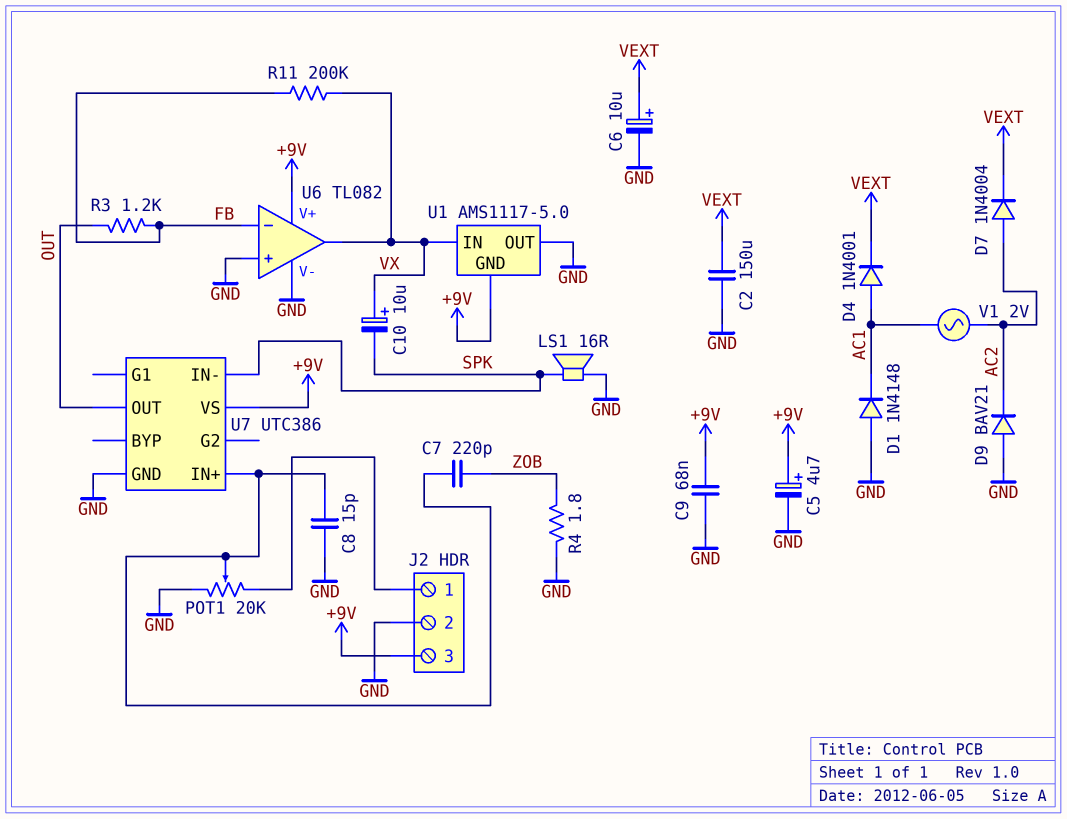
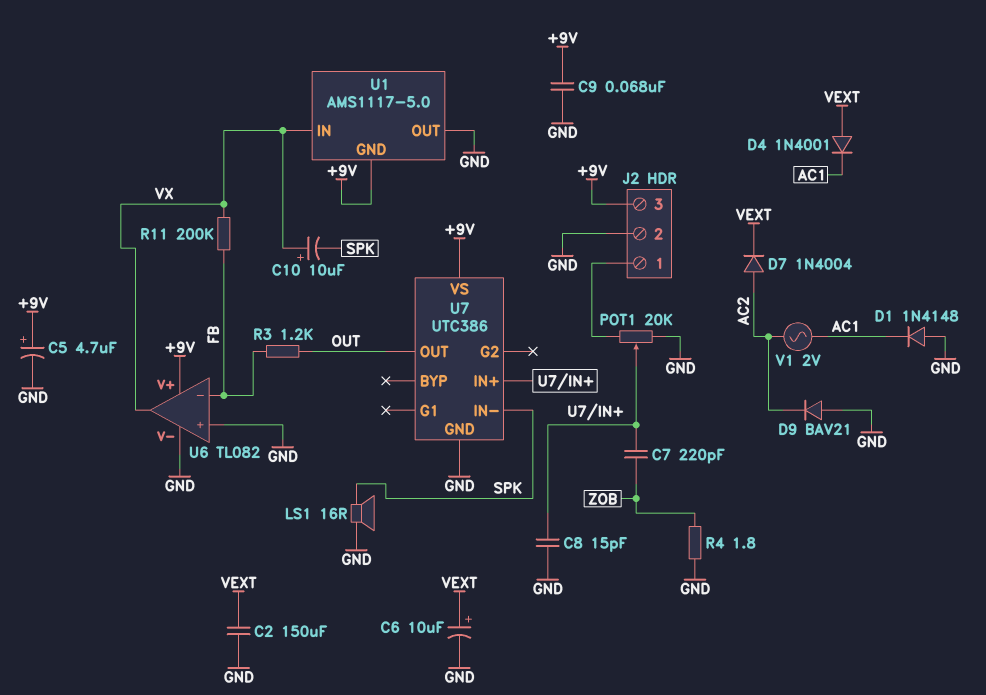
D4: diode 1N4001 (A AC1, K VEXT) -> diode 1N4001 (A VEXT, K AC1)

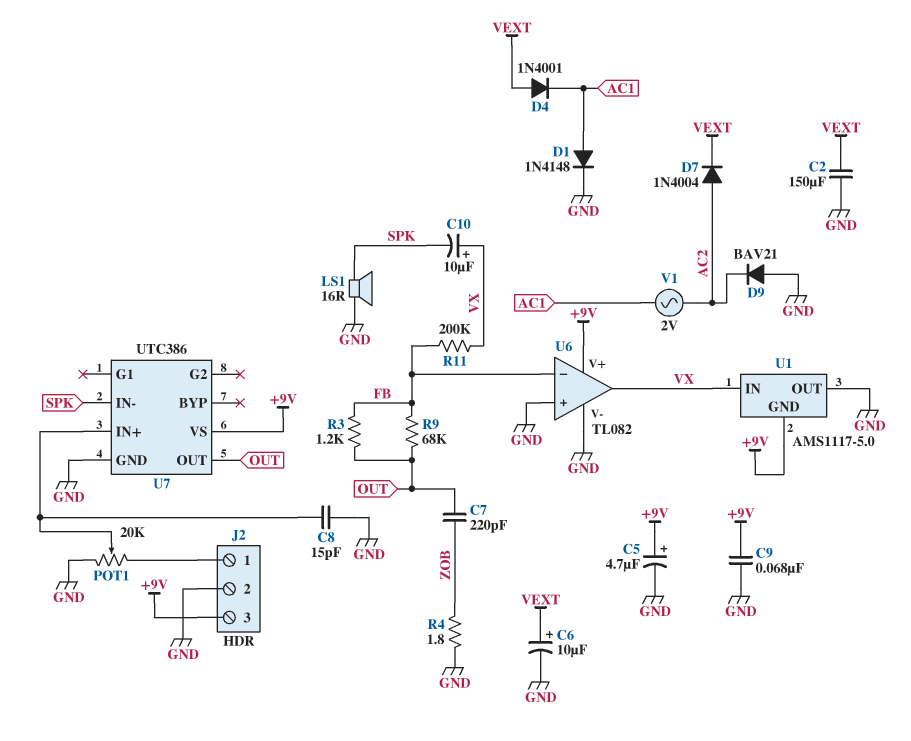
C7: 220pF (U7/IN+, ZOB) -> 220pF (OUT, ZOB)
D1: diode 1N4148 (A GND, K AC1) -> diode 1N4148 (A AC1, K GND)
R9: none -> 68k (FB, OUT)

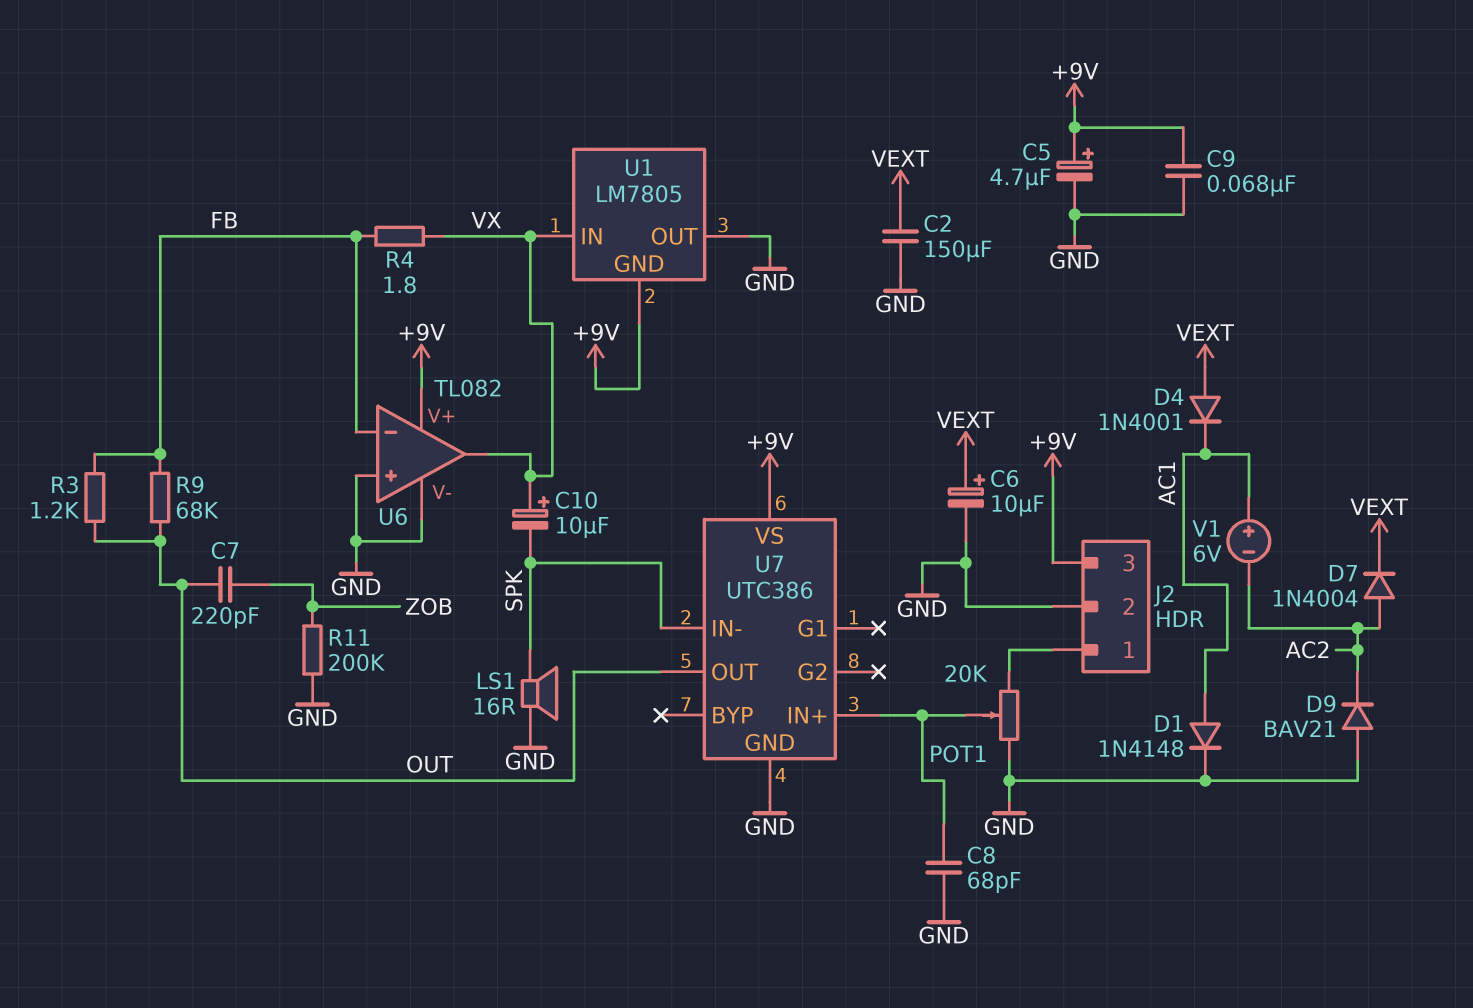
C8: 15pF (GND, U7/IN+) -> 68pF (GND, U7/IN+)
R4: 1.8 (GND, ZOB) -> 1.8 (FB, VX)
R11: 200k (FB, VX) -> 200k (GND, ZOB)
U1: AMS1117-5.0 -> LM7805
V1: AC 2V (AC1, AC2) -> 6V (plus AC1, minus AC2)

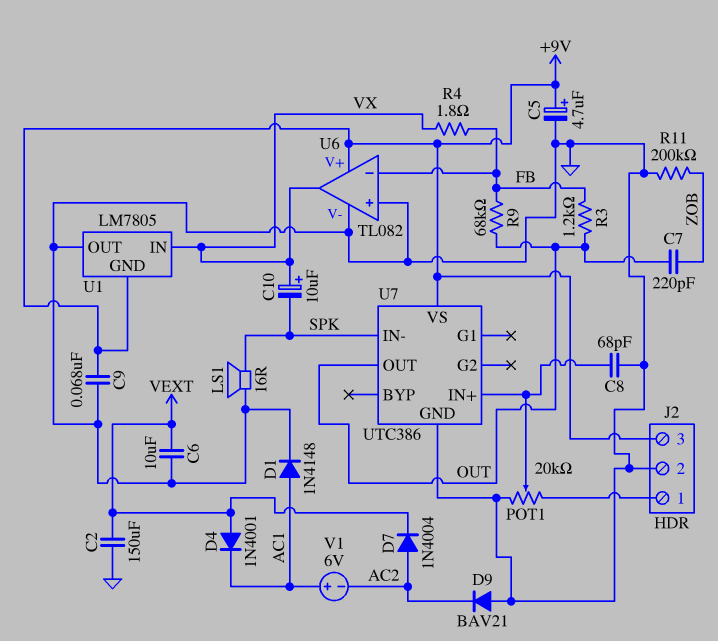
C6: 10uF (plus VEXT, minus GND) -> 10uF (GND, VEXT)

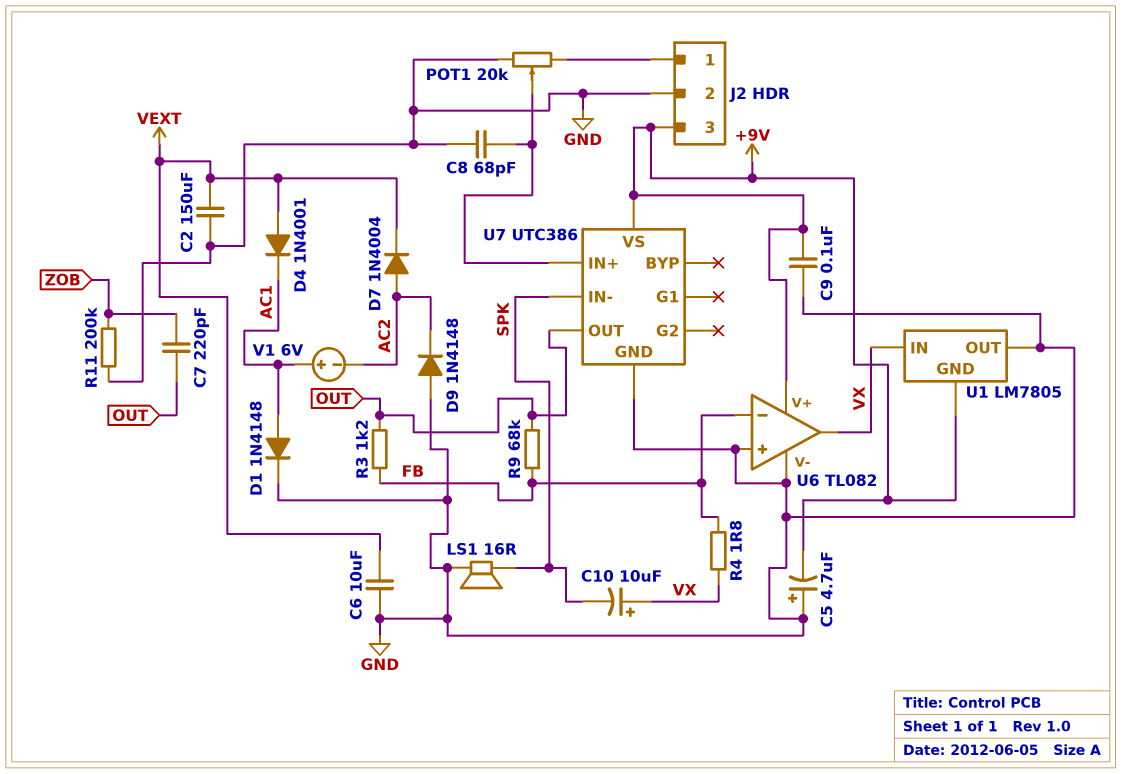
C5: 4.7uF (plus +9V, minus GND) -> 4.7uF (plus GND, minus +9V)
C9: 68nF (+9V, GND) -> 100nF (+9V, GND)
D9: diode BAV21 (A GND, K AC2) -> diode 1N4148 (A GND, K AC2)

